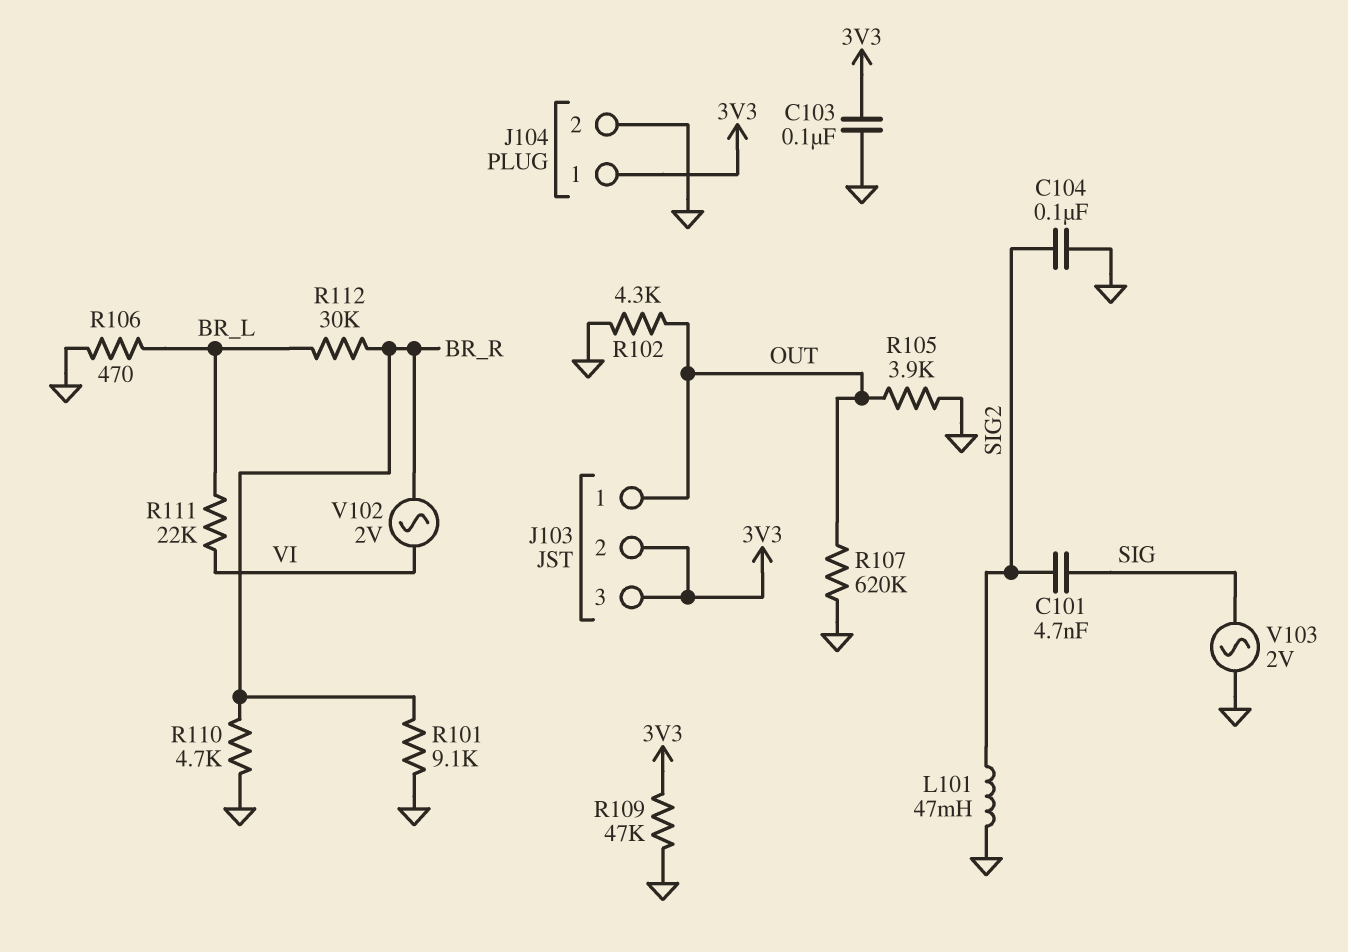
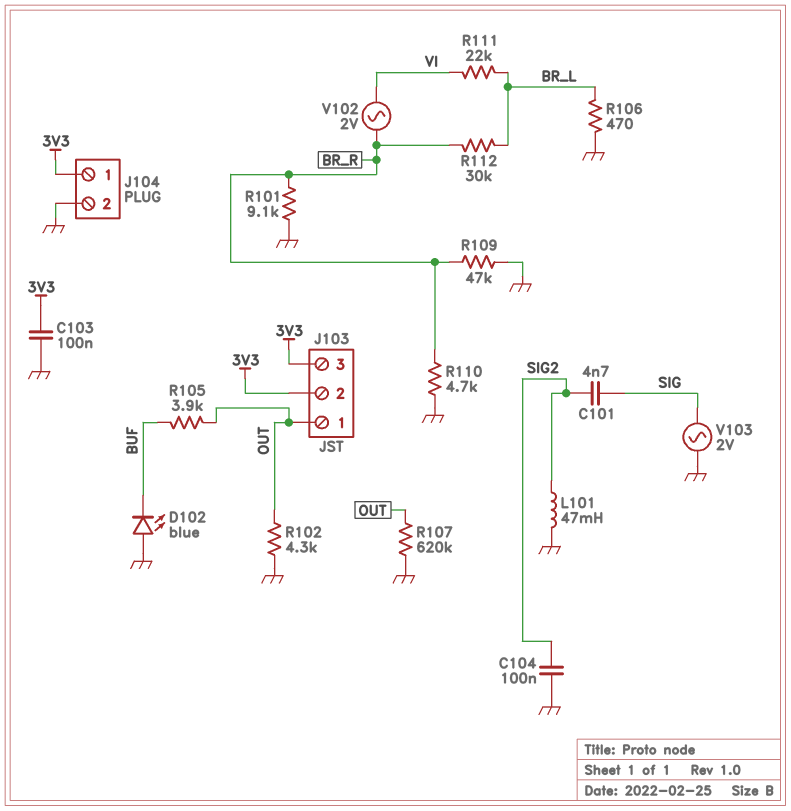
D102: none -> LED blue (A GND, K BUF)
R105: 3.9k (GND, OUT) -> 3.9k (BUF, OUT)
R109: 47k (3V3, GND) -> 47k (BR_R, GND)

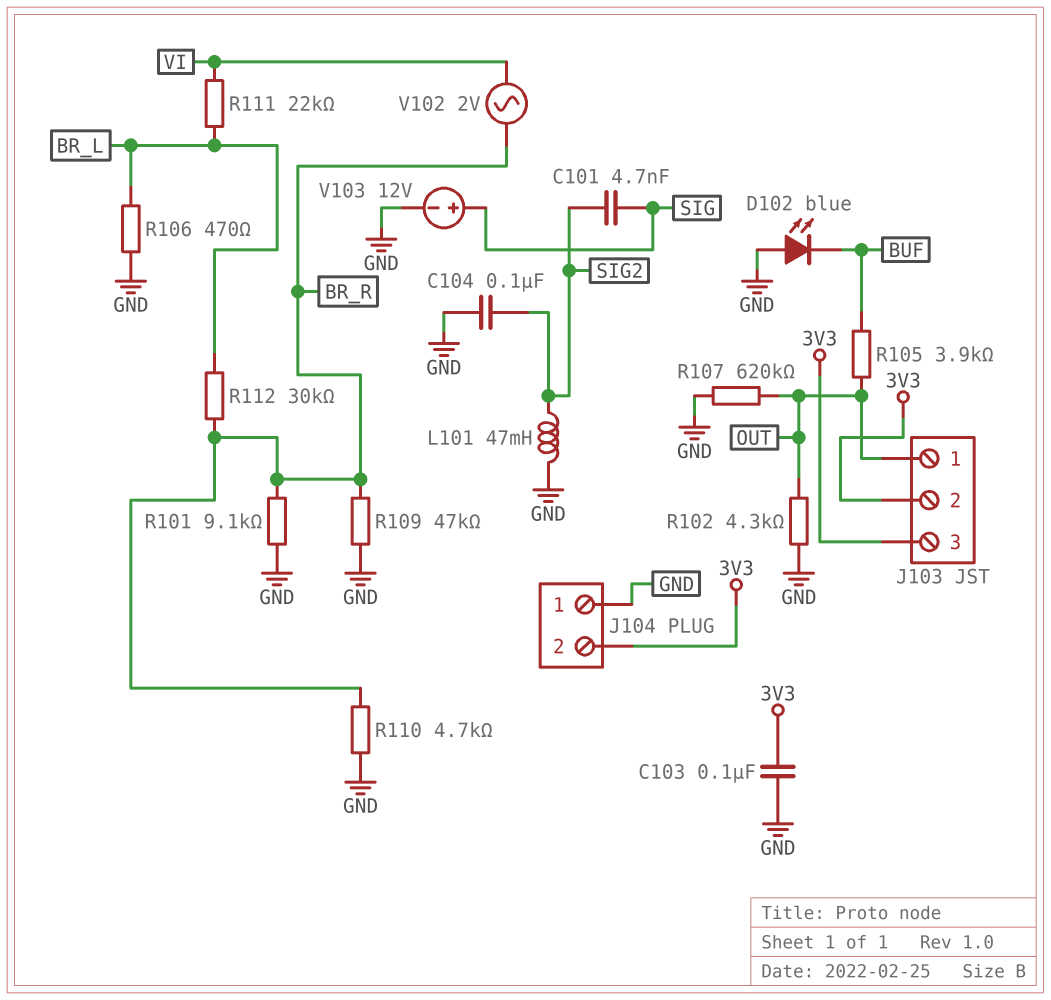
J104 pin 1: 3V3 -> GND
J104 pin 2: GND -> 3V3
V103: AC 2V (GND, SIG) -> 12V (plus SIG, minus GND)

